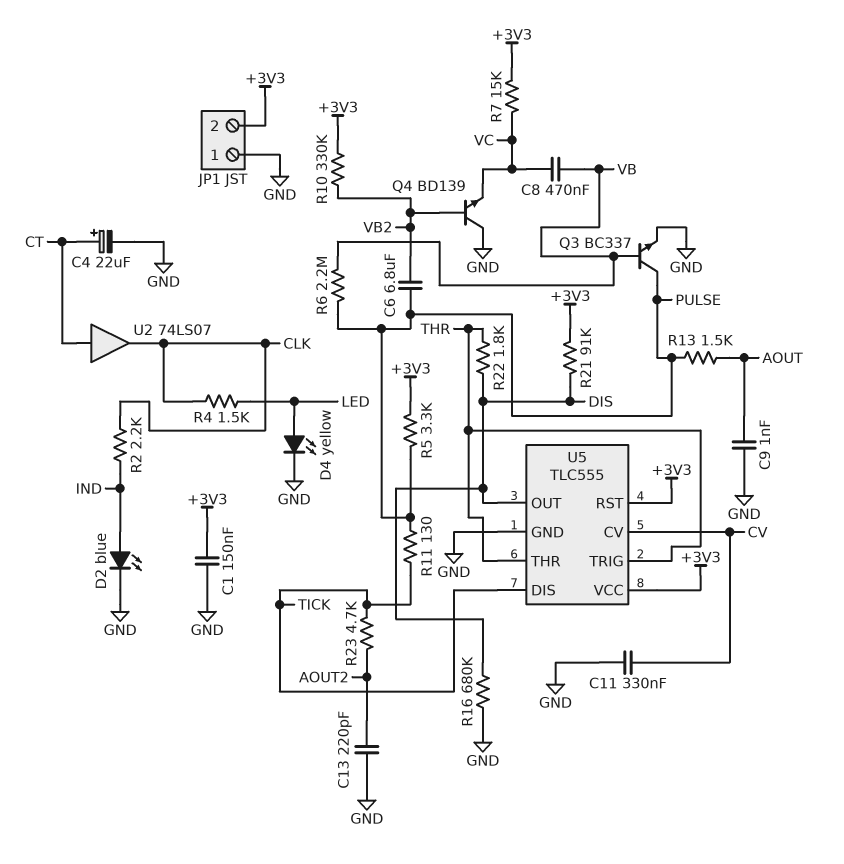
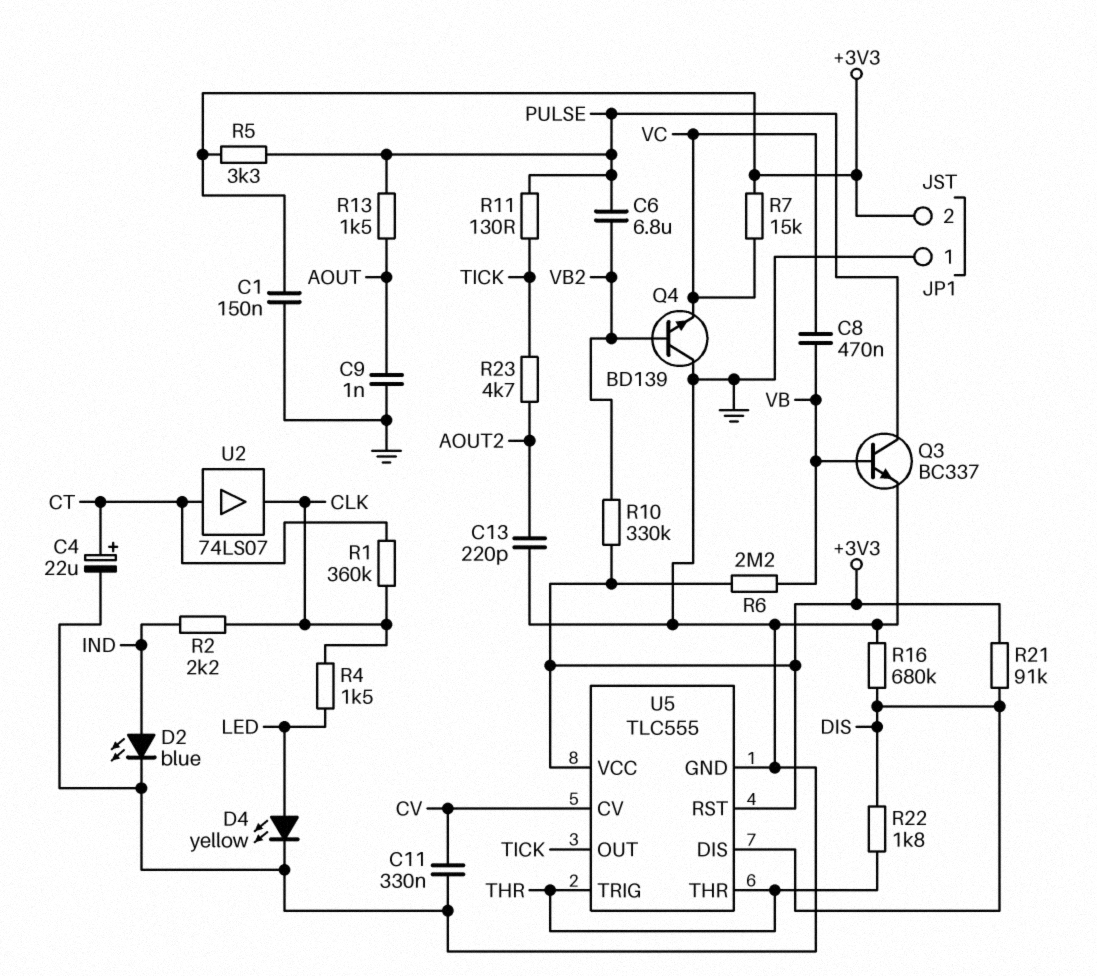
R1: none -> 360k (CLK, CT)
R6: 2.2M (PULSE, VB) -> 2.2M (+3V3, VB)
U5 pin DIS: TICK -> DIS
U5 pin OUT: DIS -> TICK

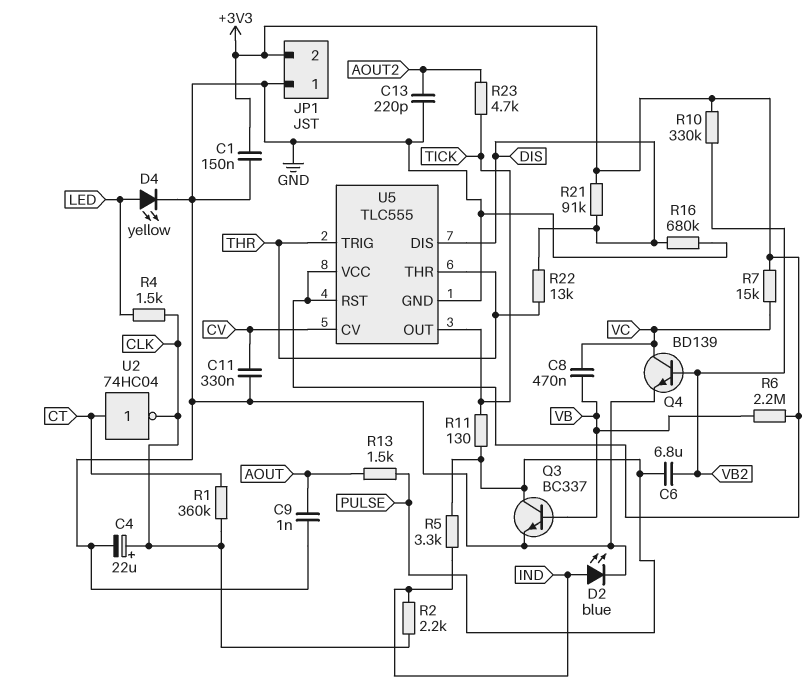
C4: 22uF (plus CT, minus GND) -> 22uF (plus CLK, minus GND)
Q4: NPN BD139 (B VB2, C GND, E VC) -> NPN BD139 (B VB2, C VC, E GND)
R5: 3.3k (+3V3, PULSE) -> 3.3k (IND, PULSE)
R22: 1.8k (DIS, THR) -> 13k (DIS, THR)
U2: buffer 74LS07 (in CT, out CLK) -> NOT 74HC04 (in CT, out CLK)

